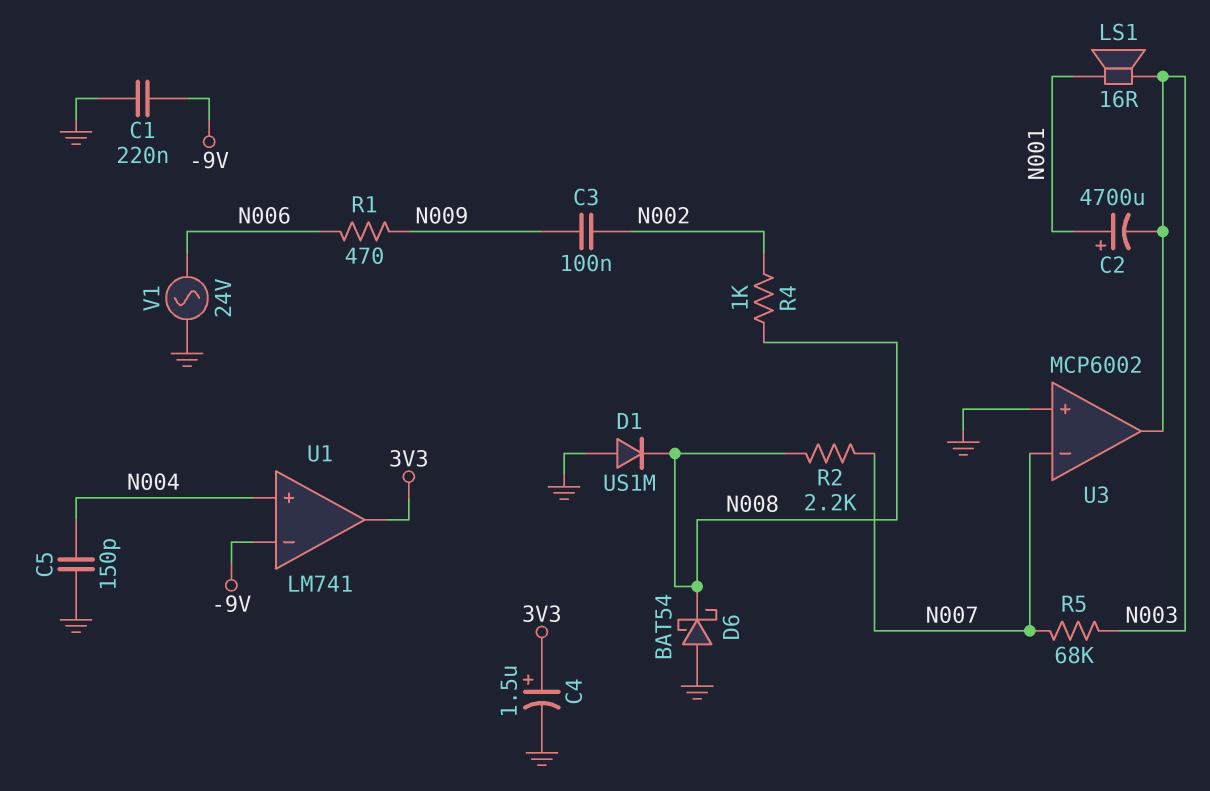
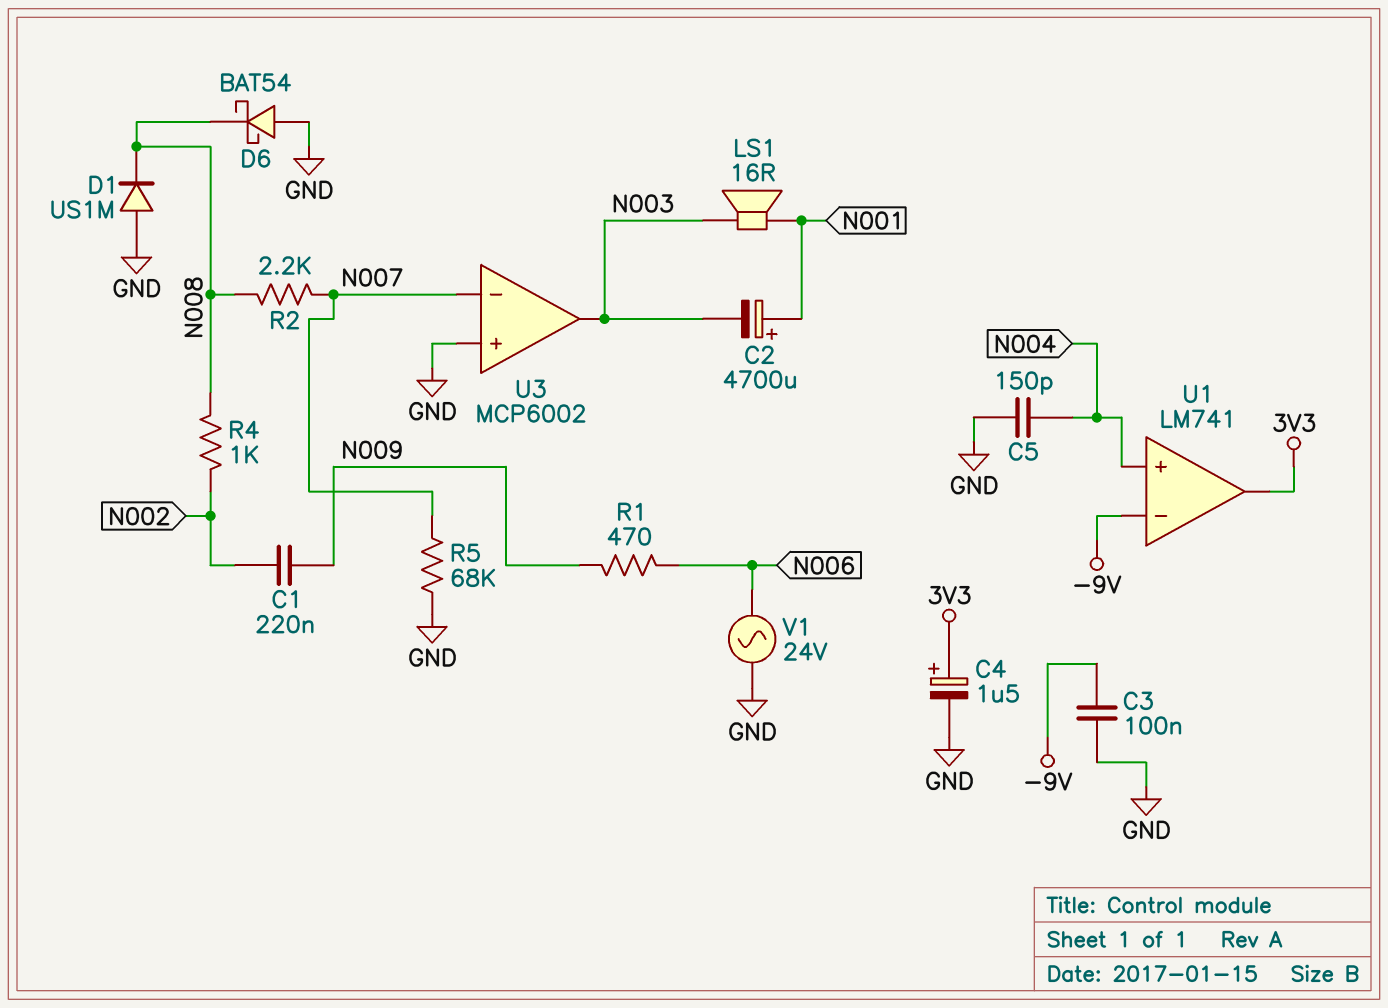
C1: 220nF (-9V, GND) -> 220nF (N002, N009)
C3: 100nF (N002, N009) -> 100nF (-9V, GND)
R5: 68k (N003, N007) -> 68k (GND, N007)

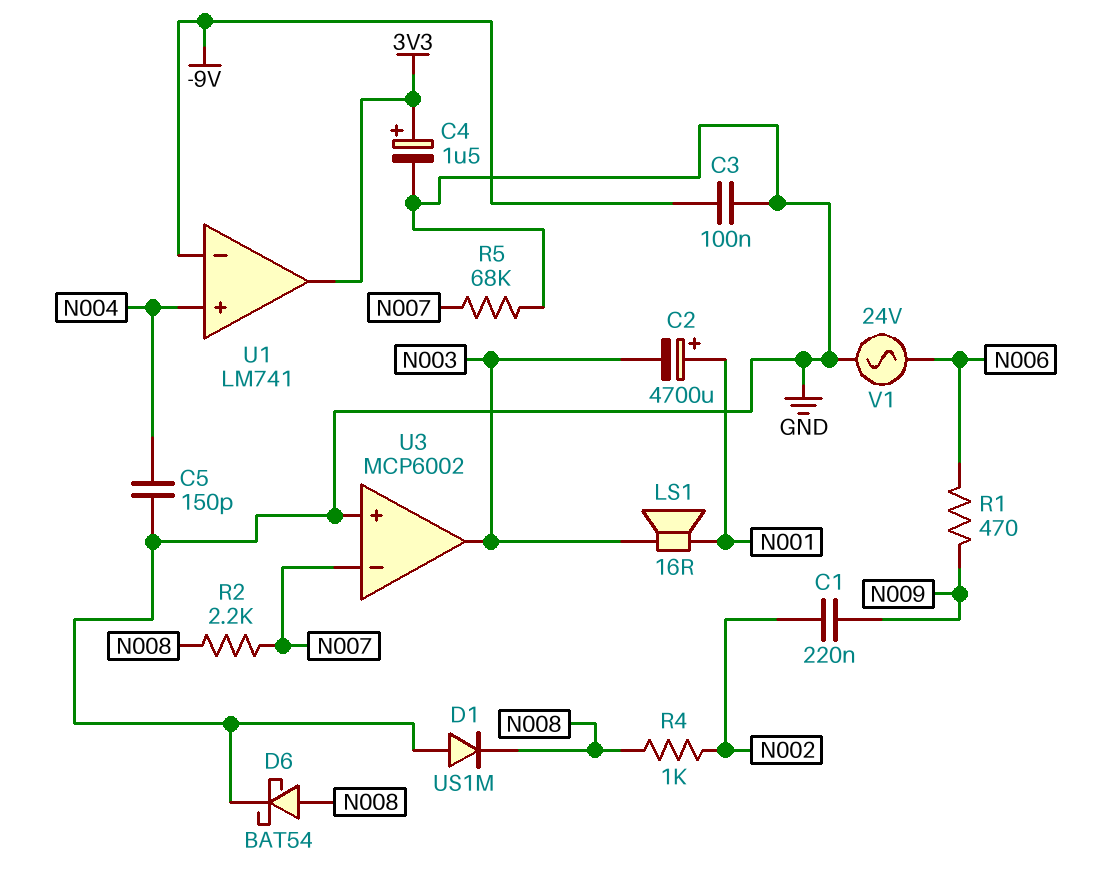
D6: schottky BAT54 (A GND, K N008) -> schottky BAT54 (A N008, K GND)

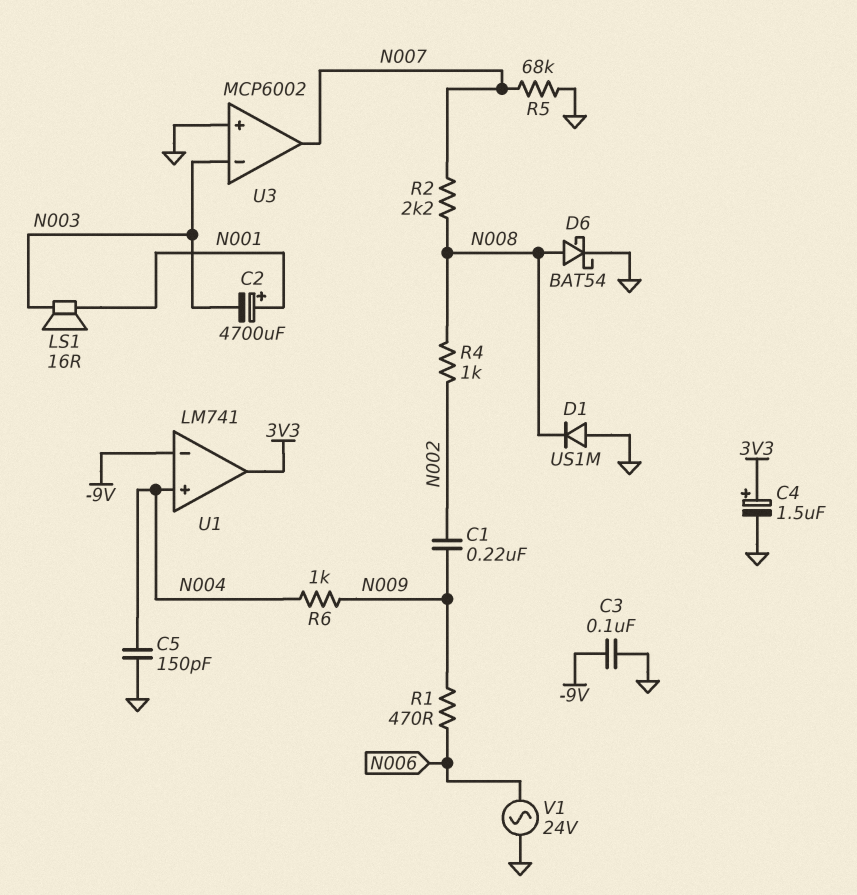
R6: none -> 1k (N004, N009)
U3 pin in-: N007 -> N003
U3 pin out: N003 -> N007

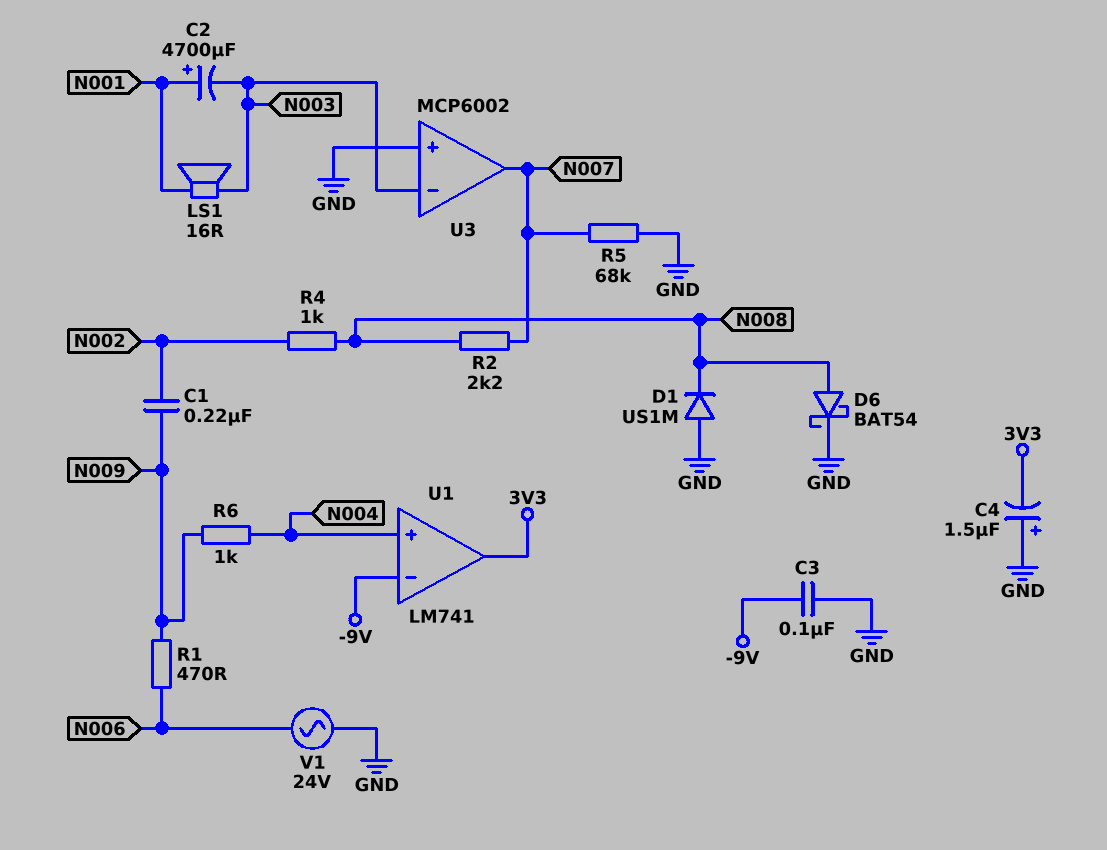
C4: 1.5uF (plus 3V3, minus GND) -> 1.5uF (plus GND, minus 3V3)
C5: 150pF (GND, N004) -> none

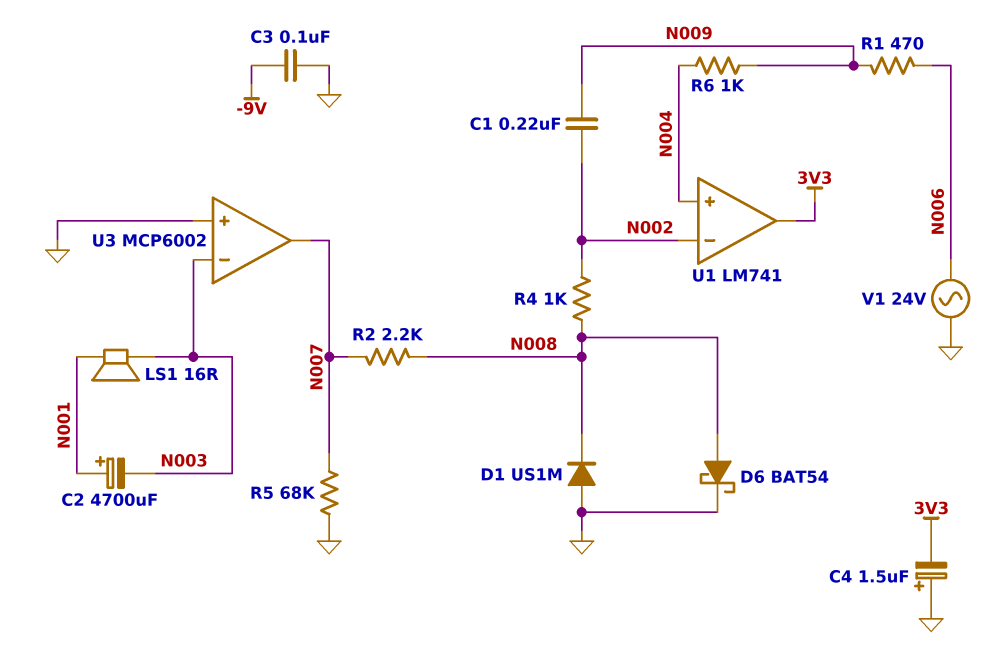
U1 pin in-: -9V -> N002

